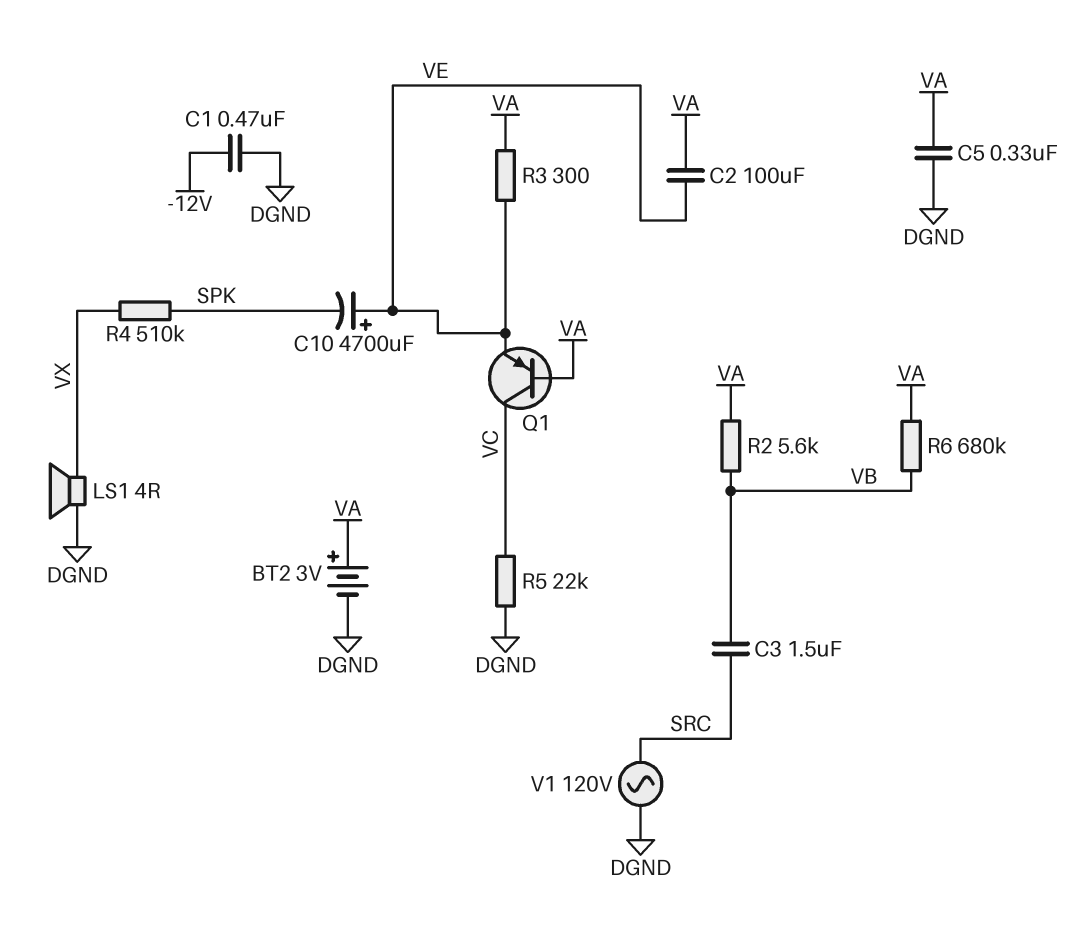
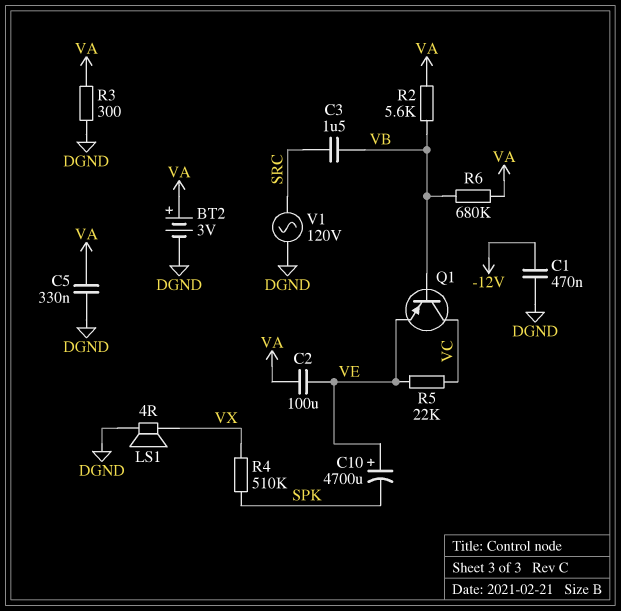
Q1: PNP (B VA, C VC, E VE) -> PNP (B VB, C VC, E VE)
R3: 300 (VA, VE) -> 300 (DGND, VA)
R5: 22k (DGND, VC) -> 22k (VC, VE)

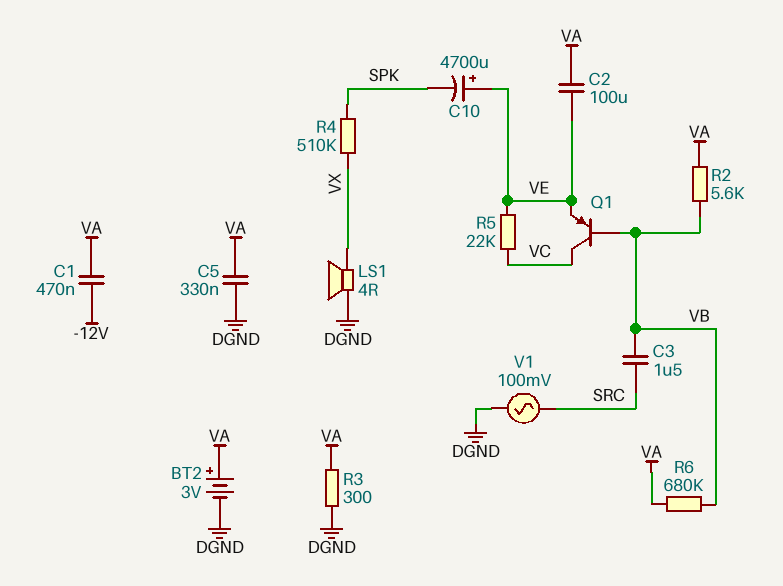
C1: 470nF (-12V, DGND) -> 470nF (-12V, VA)
V1: AC 120V (DGND, SRC) -> AC 100mV (DGND, SRC)

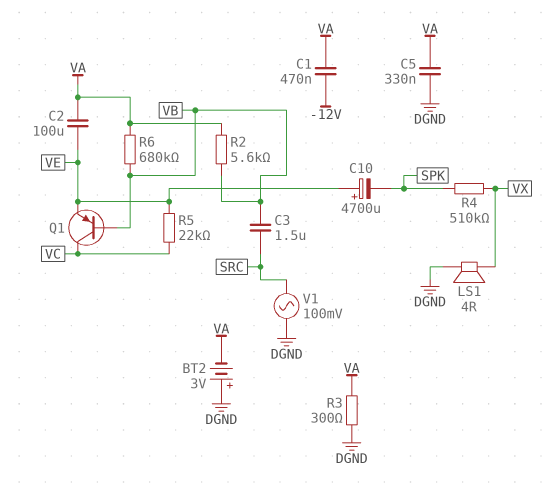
BT2: 3V (plus VA, minus DGND) -> 3V (plus DGND, minus VA)

